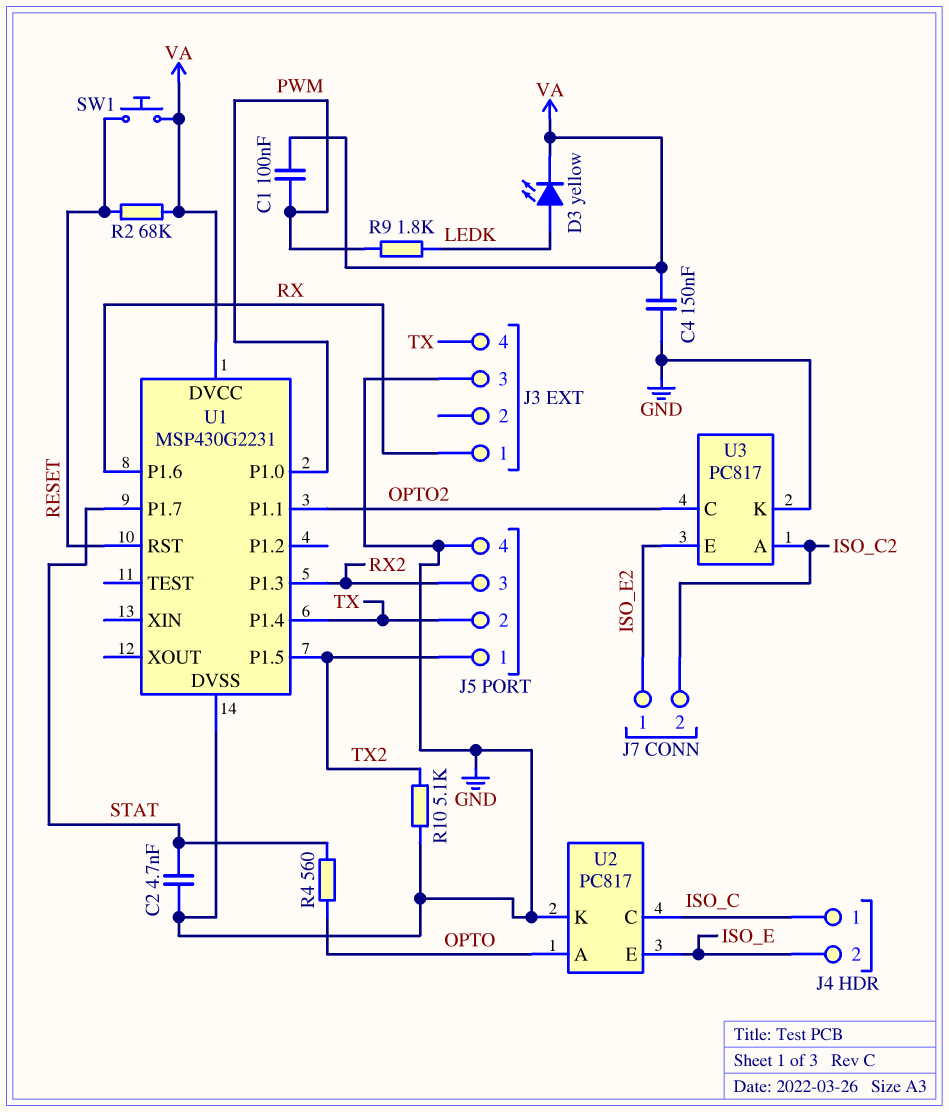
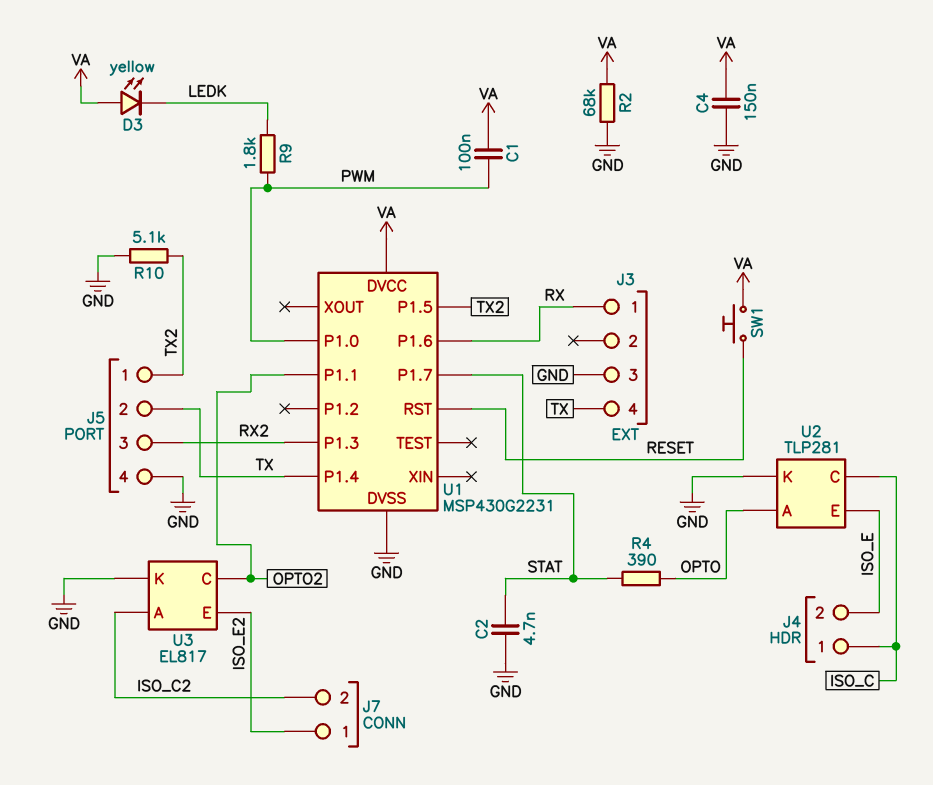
D3: LED yellow (A LEDK, K VA) -> LED yellow (A VA, K LEDK)
R2: 68k (RESET, VA) -> 68k (GND, VA)
R4: 560 (OPTO, STAT) -> 390 (OPTO, STAT)
U2: PC817 -> TLP281
U3: PC817 -> EL817

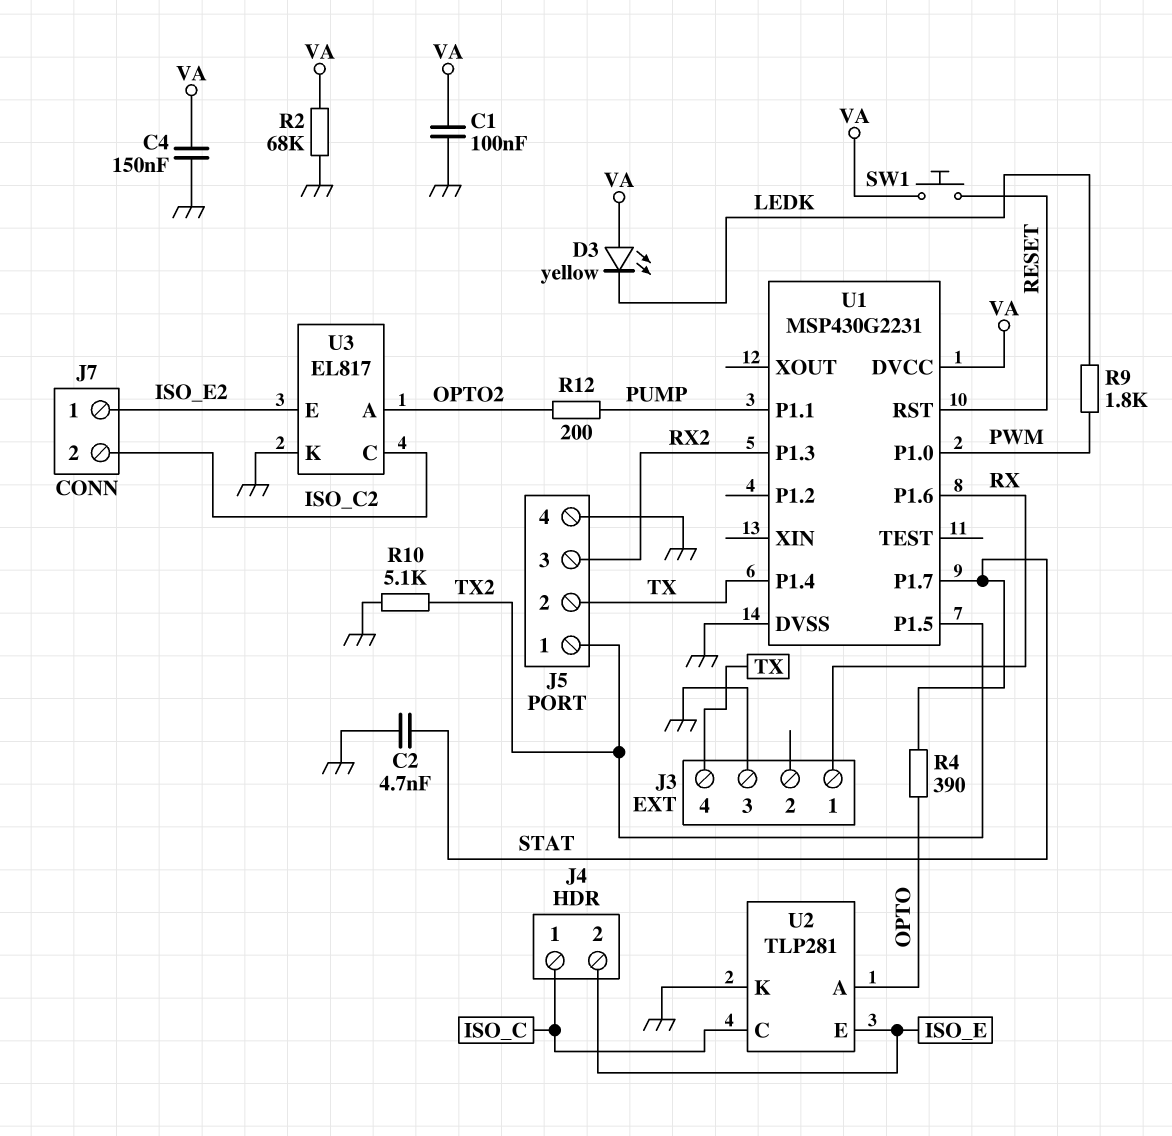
C1: 100nF (PWM, VA) -> 100nF (GND, VA)
R12: none -> 200 (OPTO2, PUMP)
U1 pin P1.1: OPTO2 -> PUMP
U3 pin A: ISO_C2 -> OPTO2
U3 pin C: OPTO2 -> ISO_C2

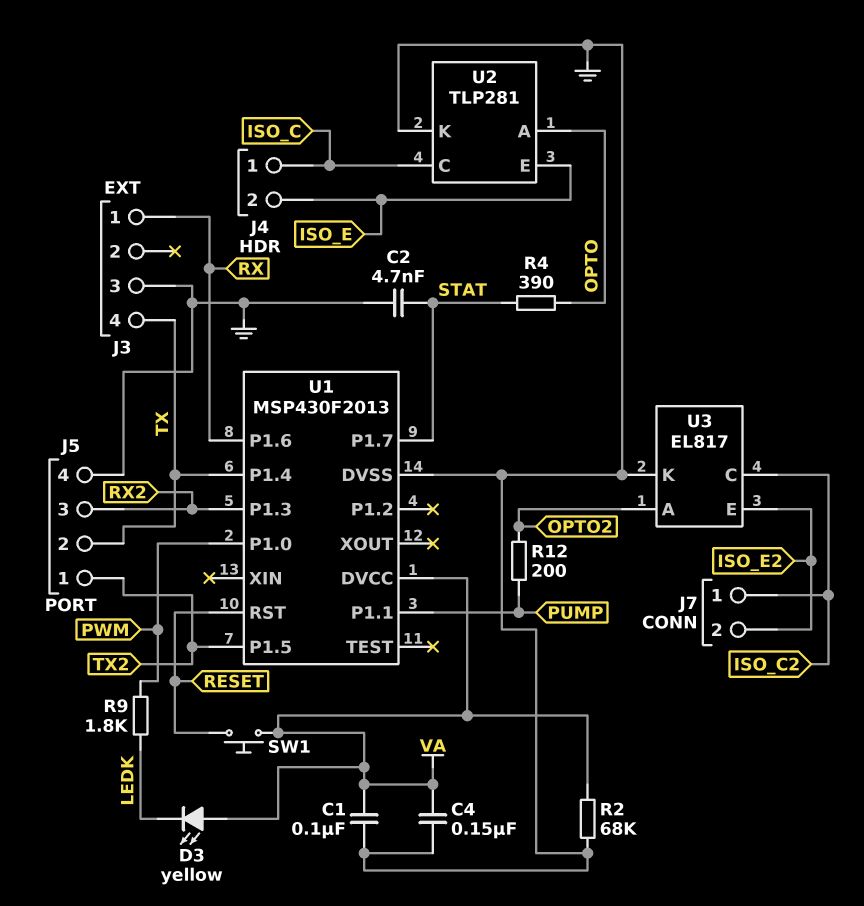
J7 pin 1: ISO_E2 -> ISO_C2
J7 pin 2: ISO_C2 -> ISO_E2
R10: 5.1k (GND, TX2) -> none
U1: MSP430G2231 -> MSP430F2013

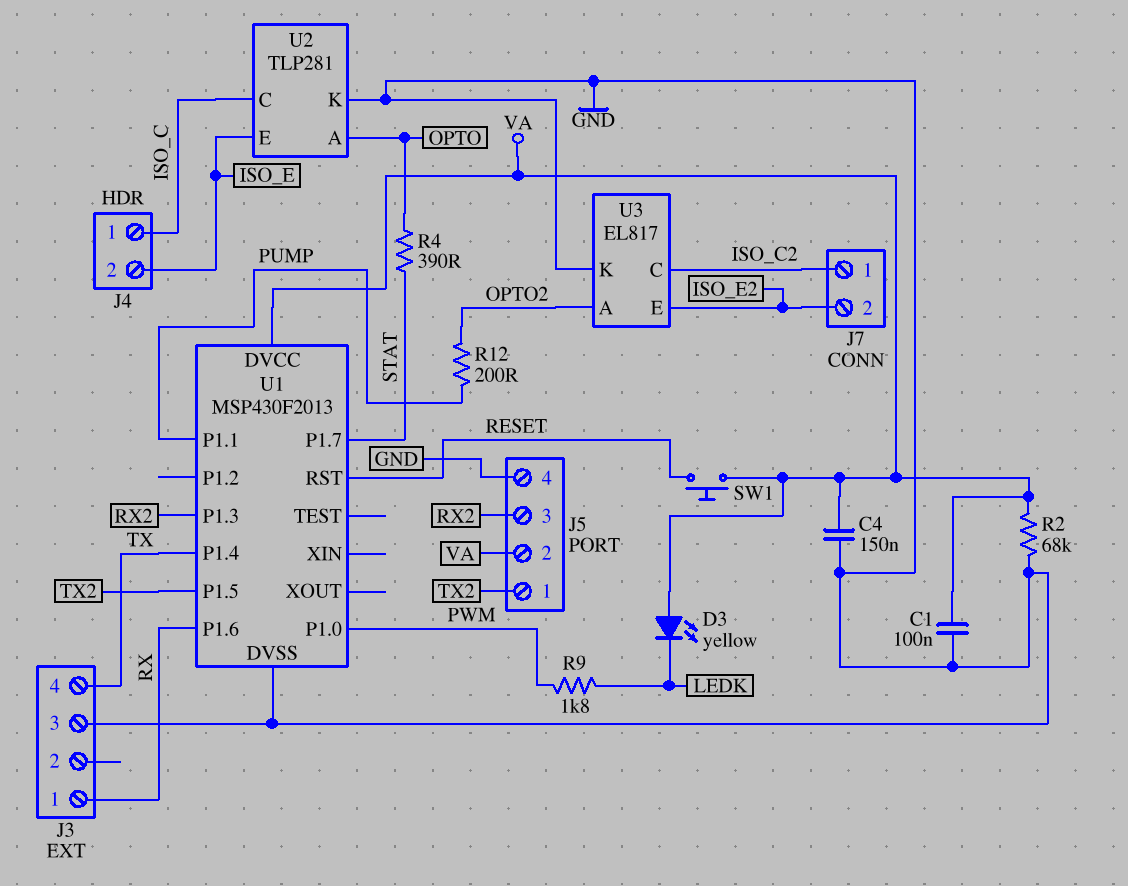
C2: 4.7nF (GND, STAT) -> none
J5 pin 2: TX -> VA

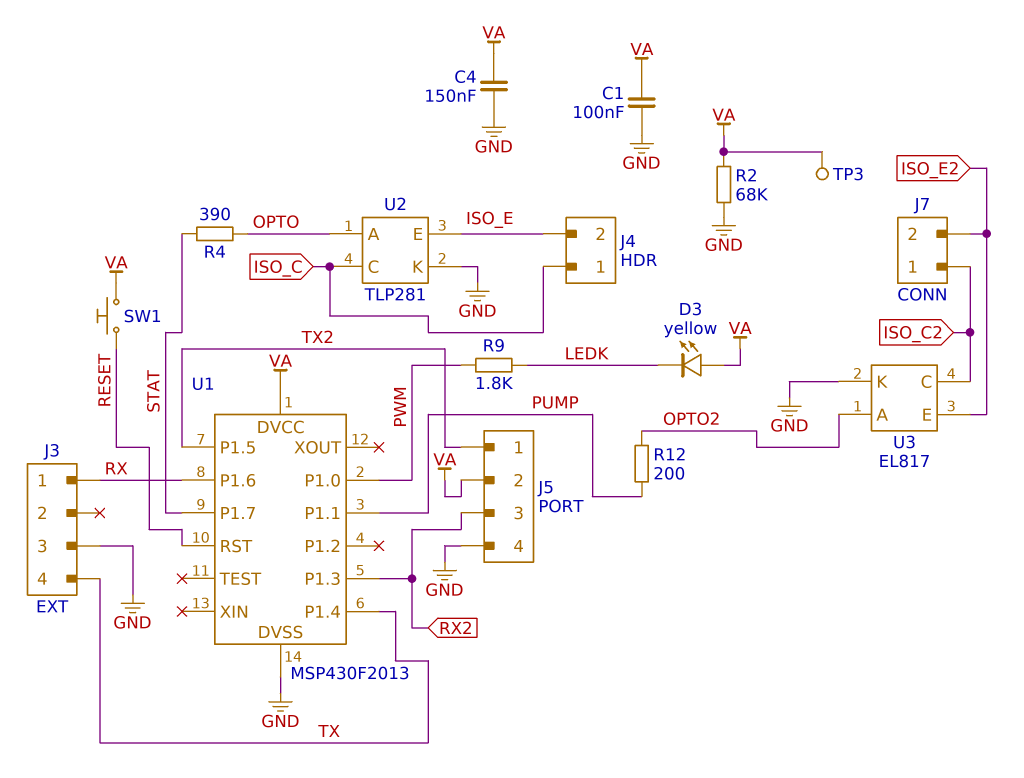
TP3: none -> test point (VA)

